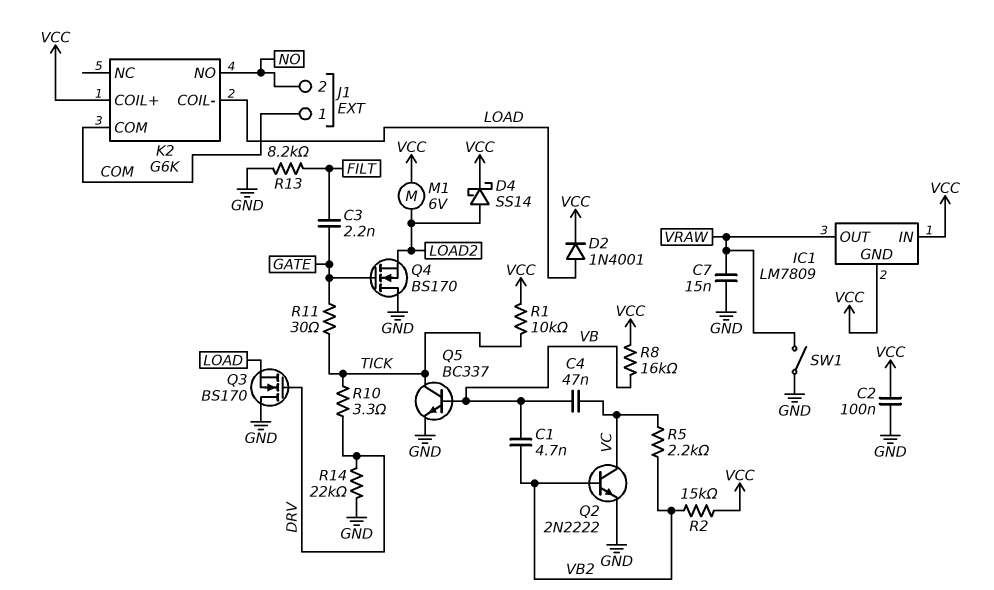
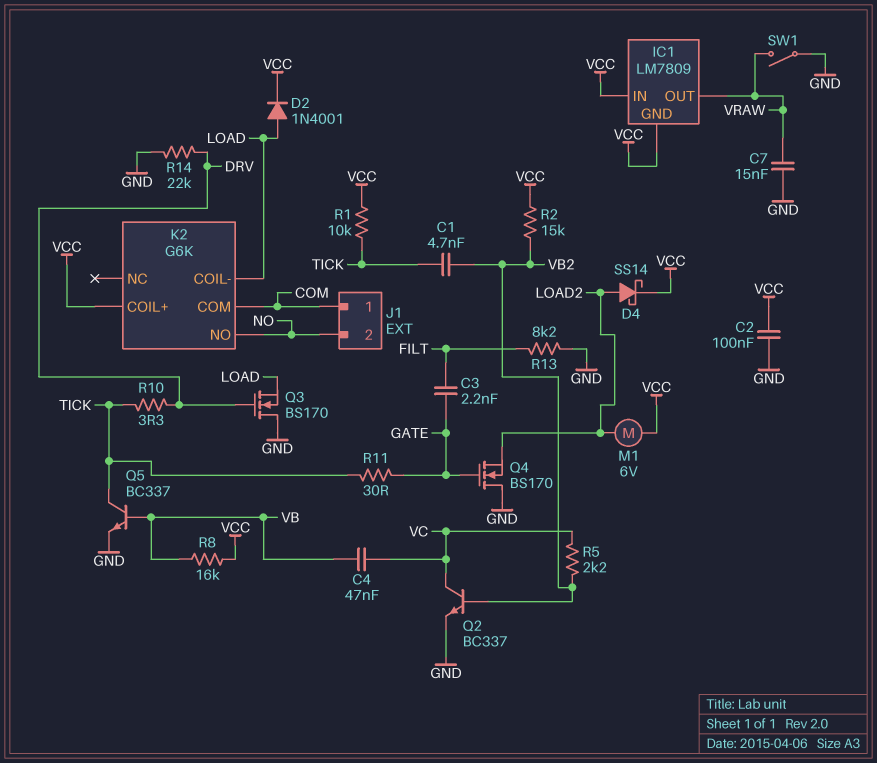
C1: 4.7nF (VB, VB2) -> 4.7nF (TICK, VB2)
Q2: NPN 2N2222 (B VB2, C VC, E GND) -> NPN BC337 (B VB2, C VC, E GND)

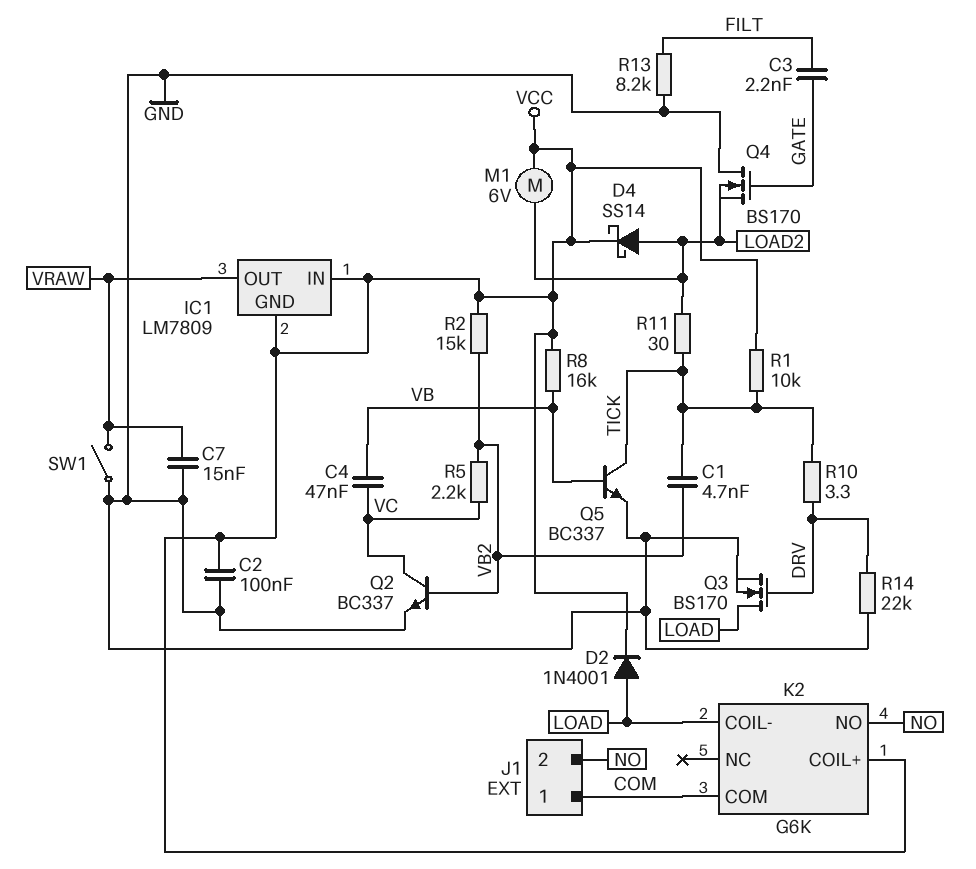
Q3: NMOS BS170 (G DRV, D GND, S LOAD) -> NMOS BS170 (G DRV, D LOAD, S GND)
R11: 30 (GATE, TICK) -> 30 (LOAD2, TICK)

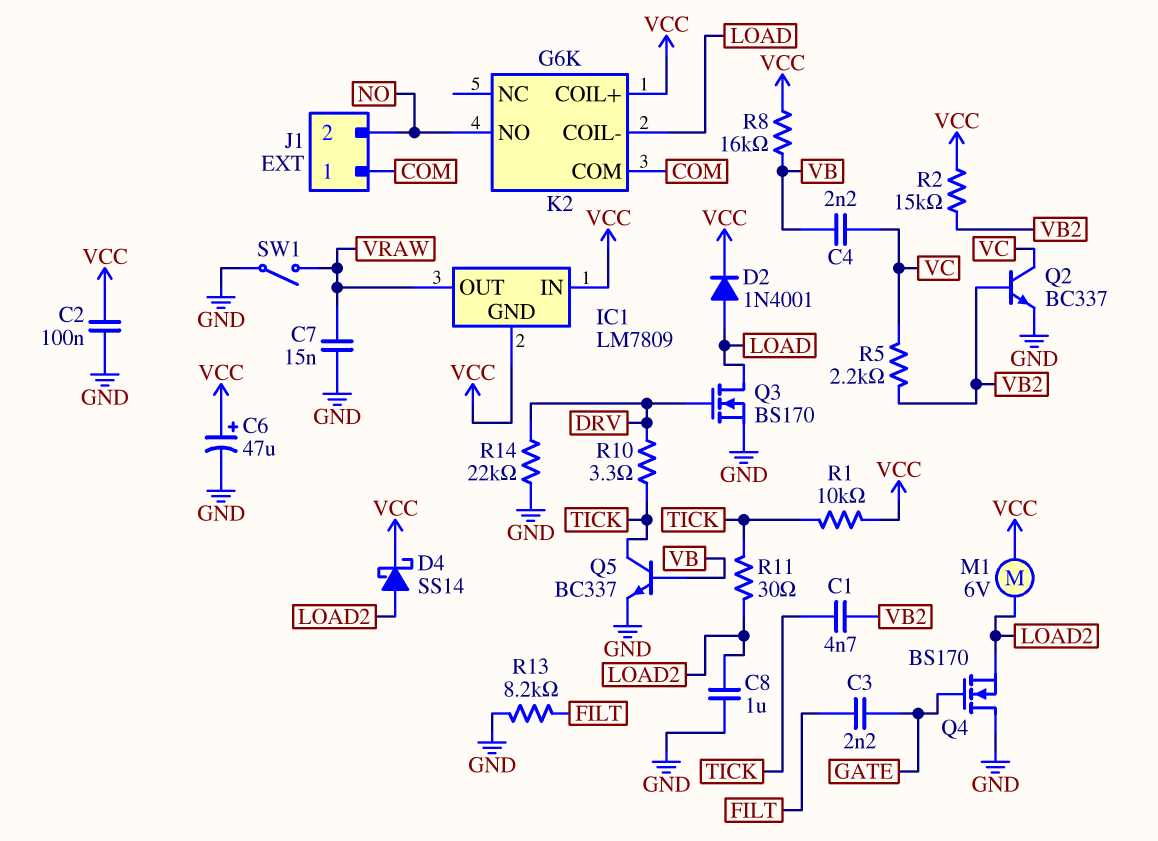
C4: 47nF (VB, VC) -> 2.2nF (VB, VC)
C6: none -> 47uF (plus VCC, minus GND)
C8: none -> 1uF (GND, LOAD2)

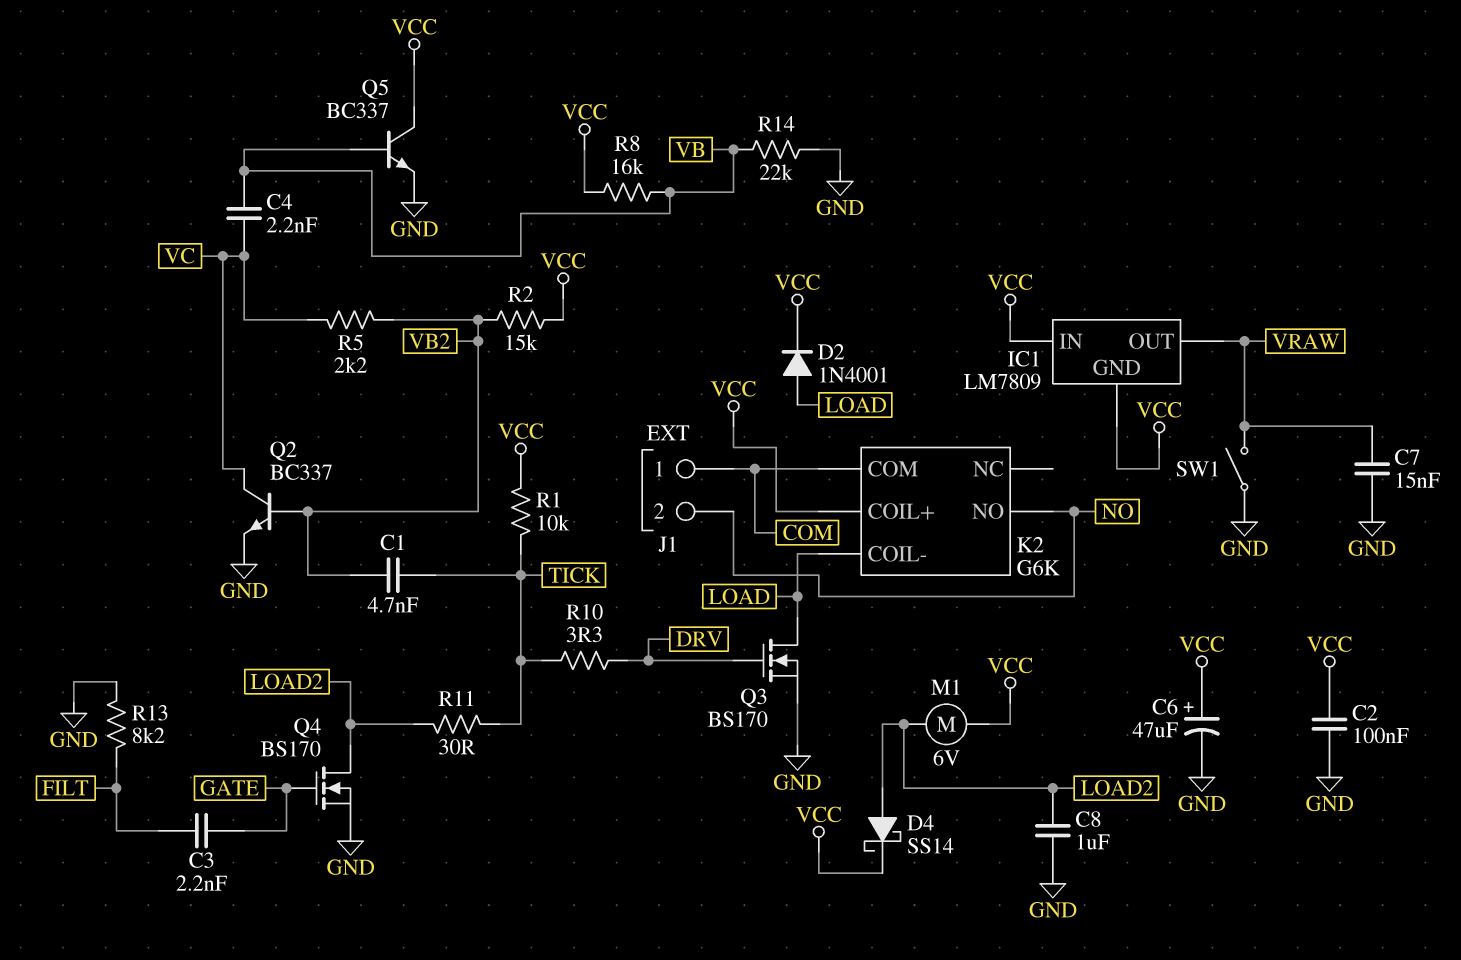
Q4: NMOS BS170 (G GATE, D GND, S LOAD2) -> NMOS BS170 (G GATE, D LOAD2, S GND)
Q5: NPN BC337 (B VB, C TICK, E GND) -> NPN BC337 (B VB, C VCC, E GND)
R14: 22k (DRV, GND) -> 22k (GND, VB)

